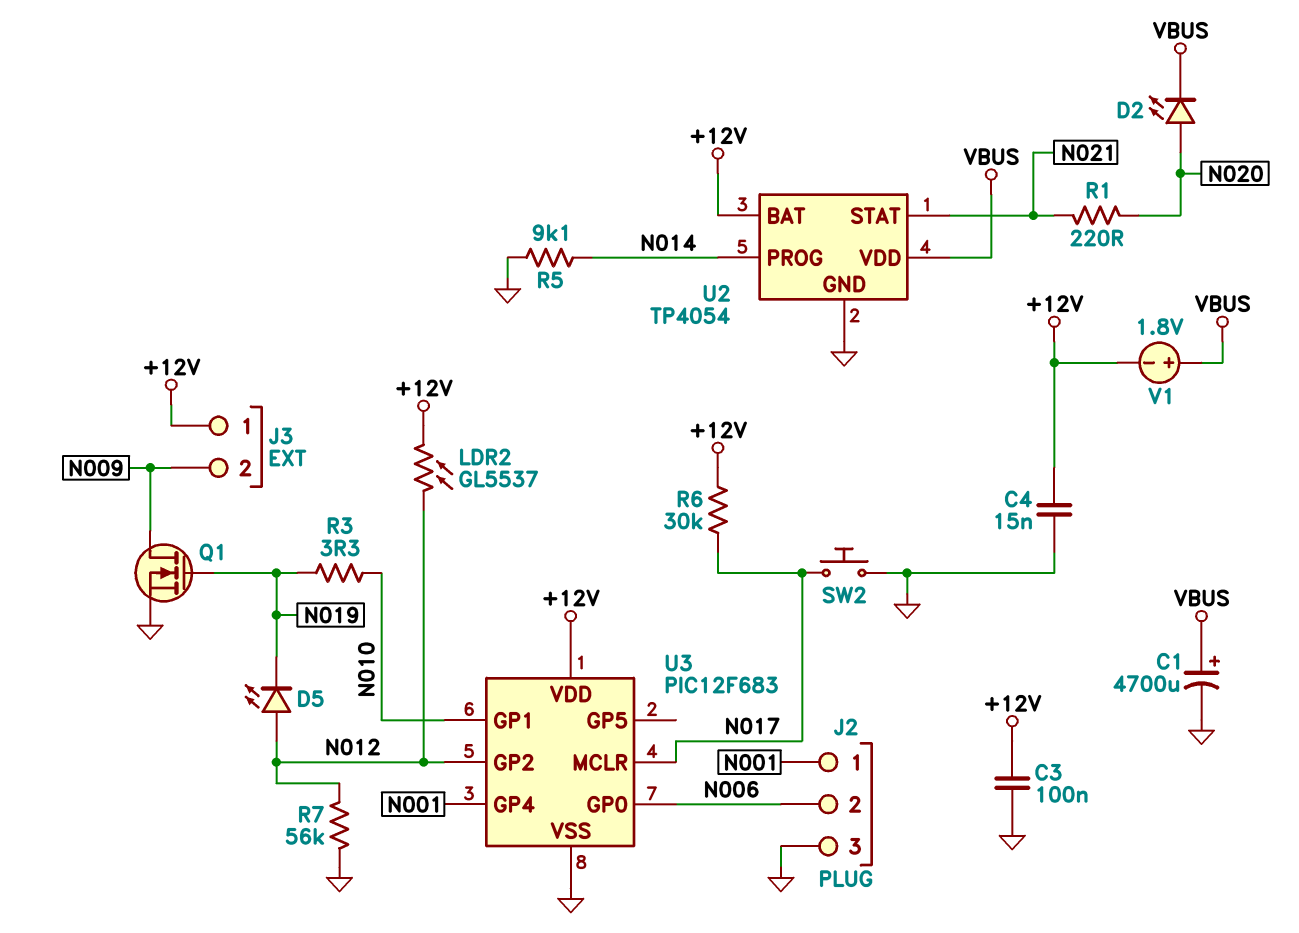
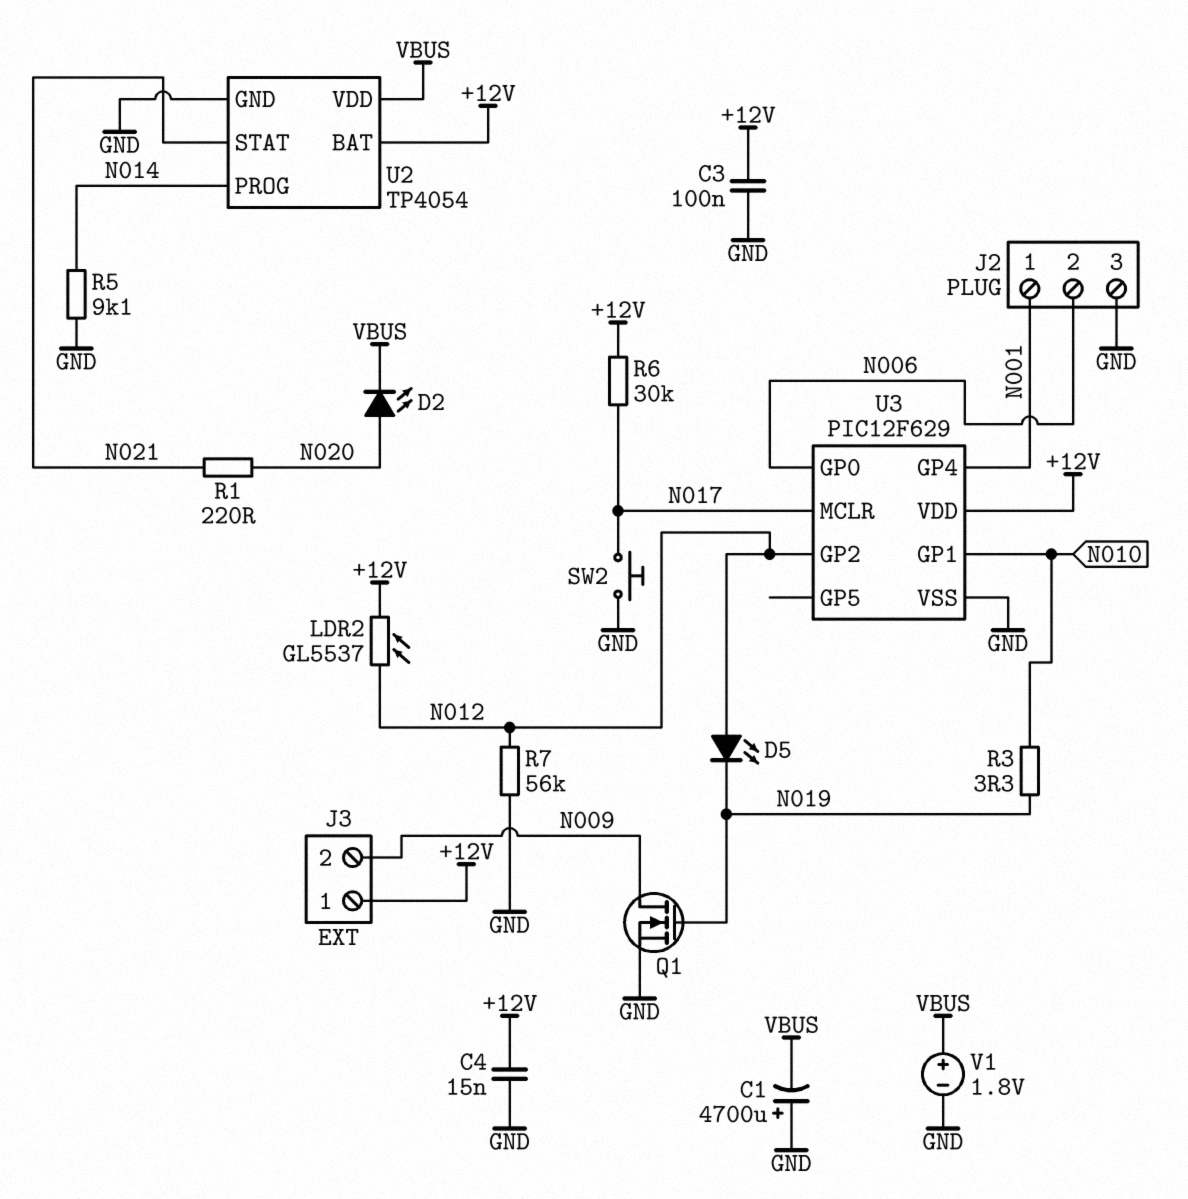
C1: 4700uF (plus VBUS, minus GND) -> 4700uF (plus GND, minus VBUS)
U3: PIC12F683 -> PIC12F629
V1: 1.8V (plus VBUS, minus +12V) -> 1.8V (plus VBUS, minus GND)

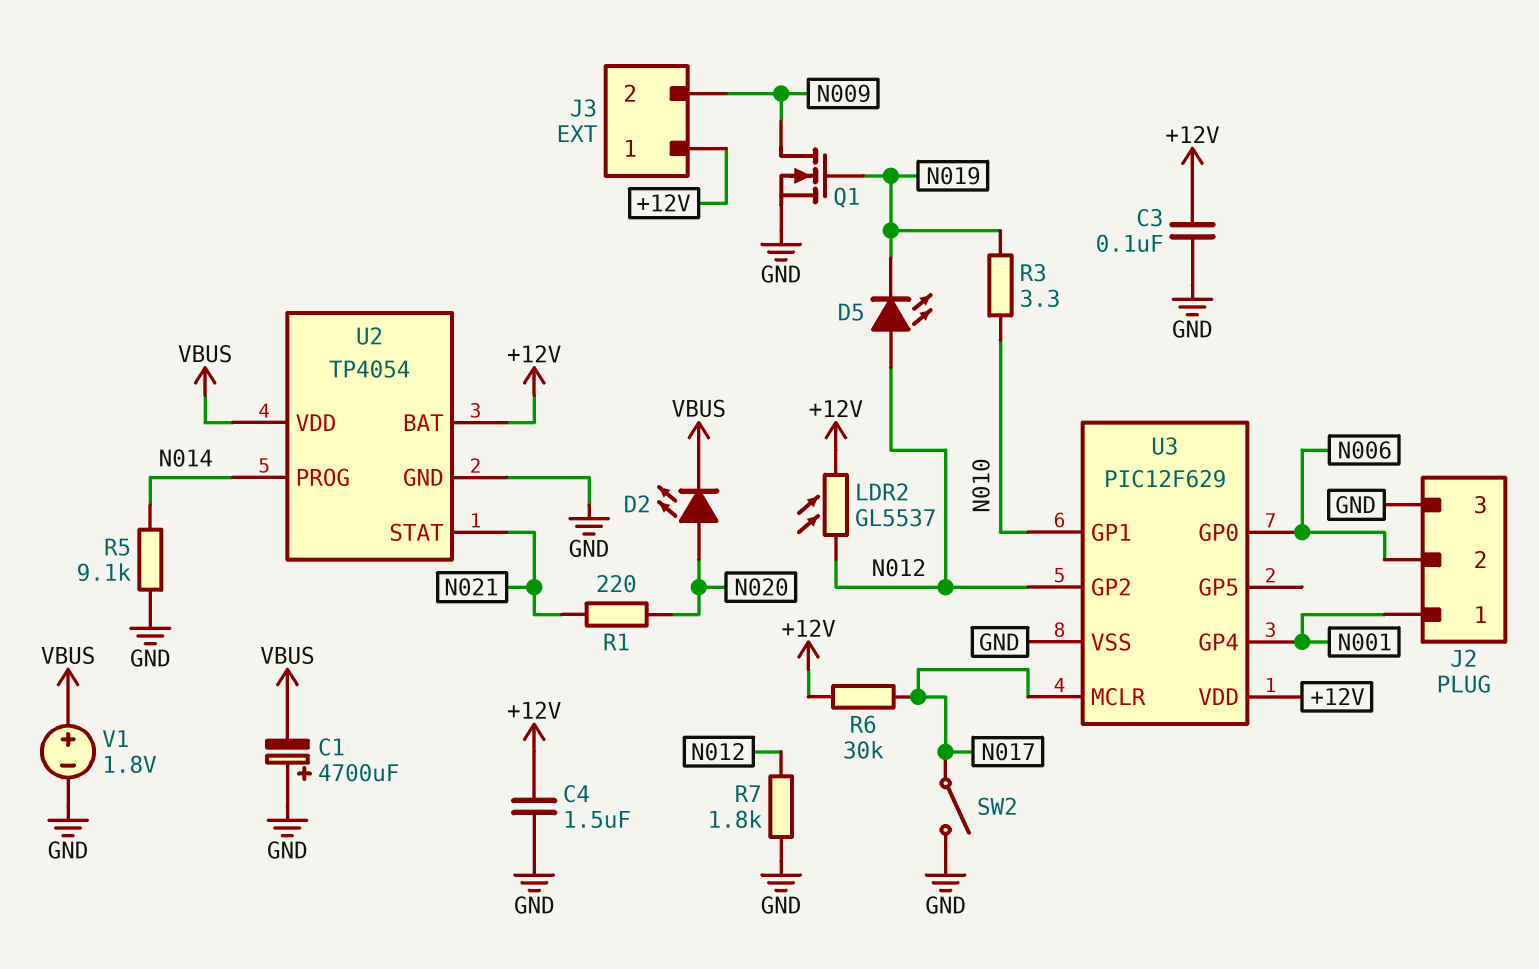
C4: 15nF (+12V, GND) -> 1.5uF (+12V, GND)
R7: 56k (GND, N012) -> 1.8k (GND, N012)
SW2: button (GND, N017) -> switch (GND, N017)

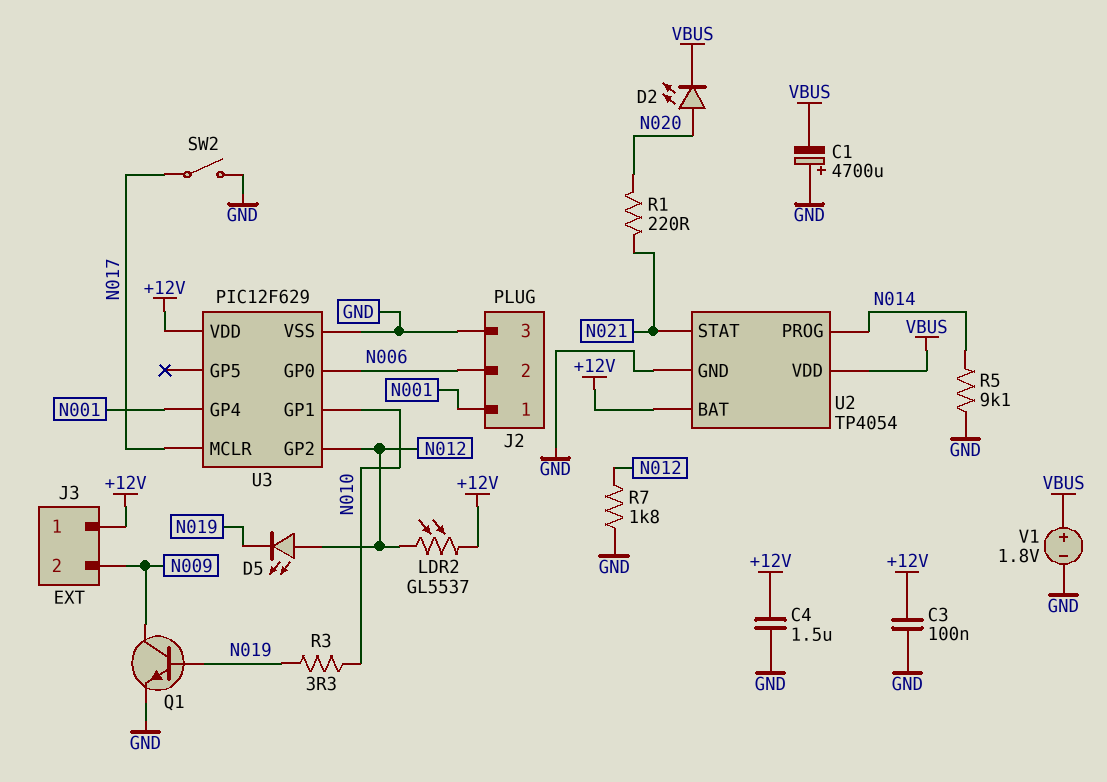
Q1: NMOS (G N019, D N009, S GND) -> NPN (B N019, C N009, E GND)
R6: 30k (+12V, N017) -> none

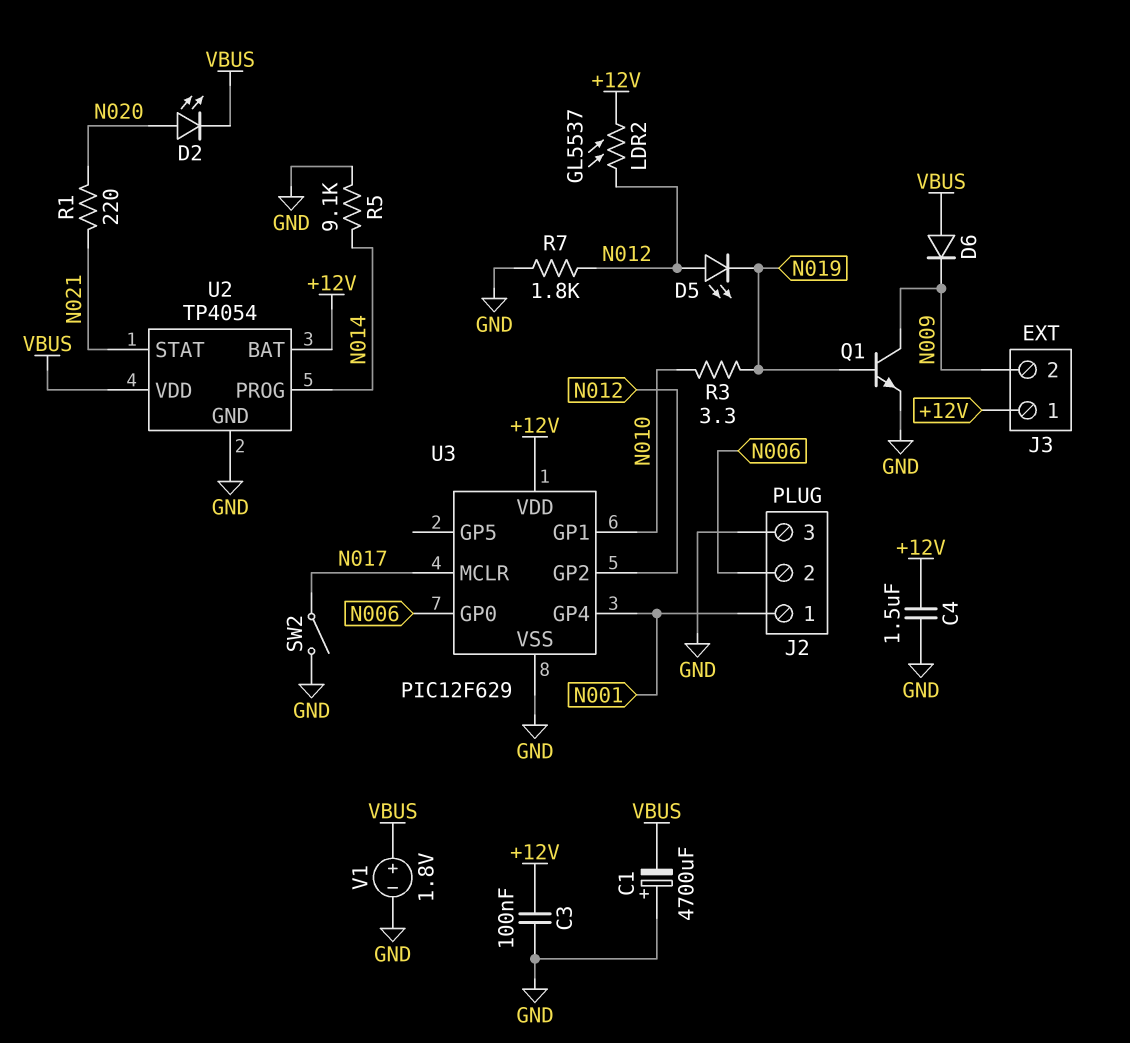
D6: none -> diode (A VBUS, K N009)

